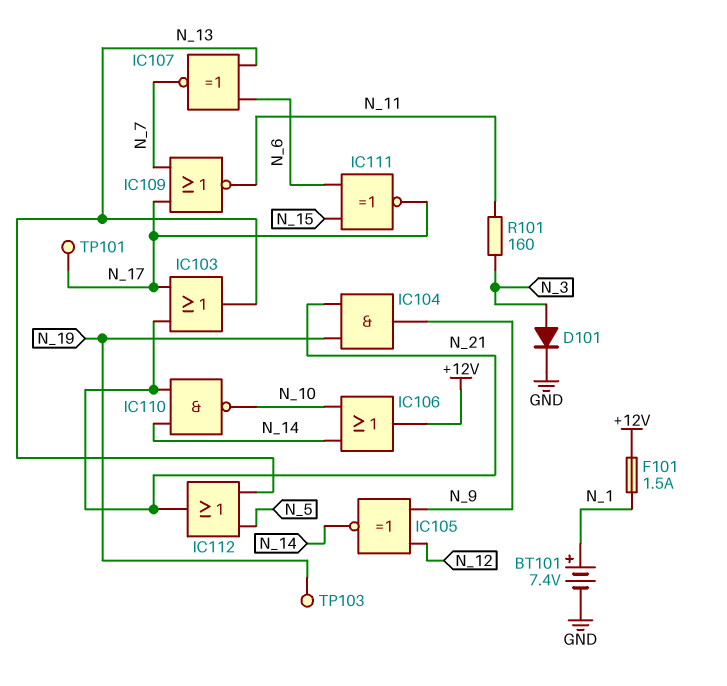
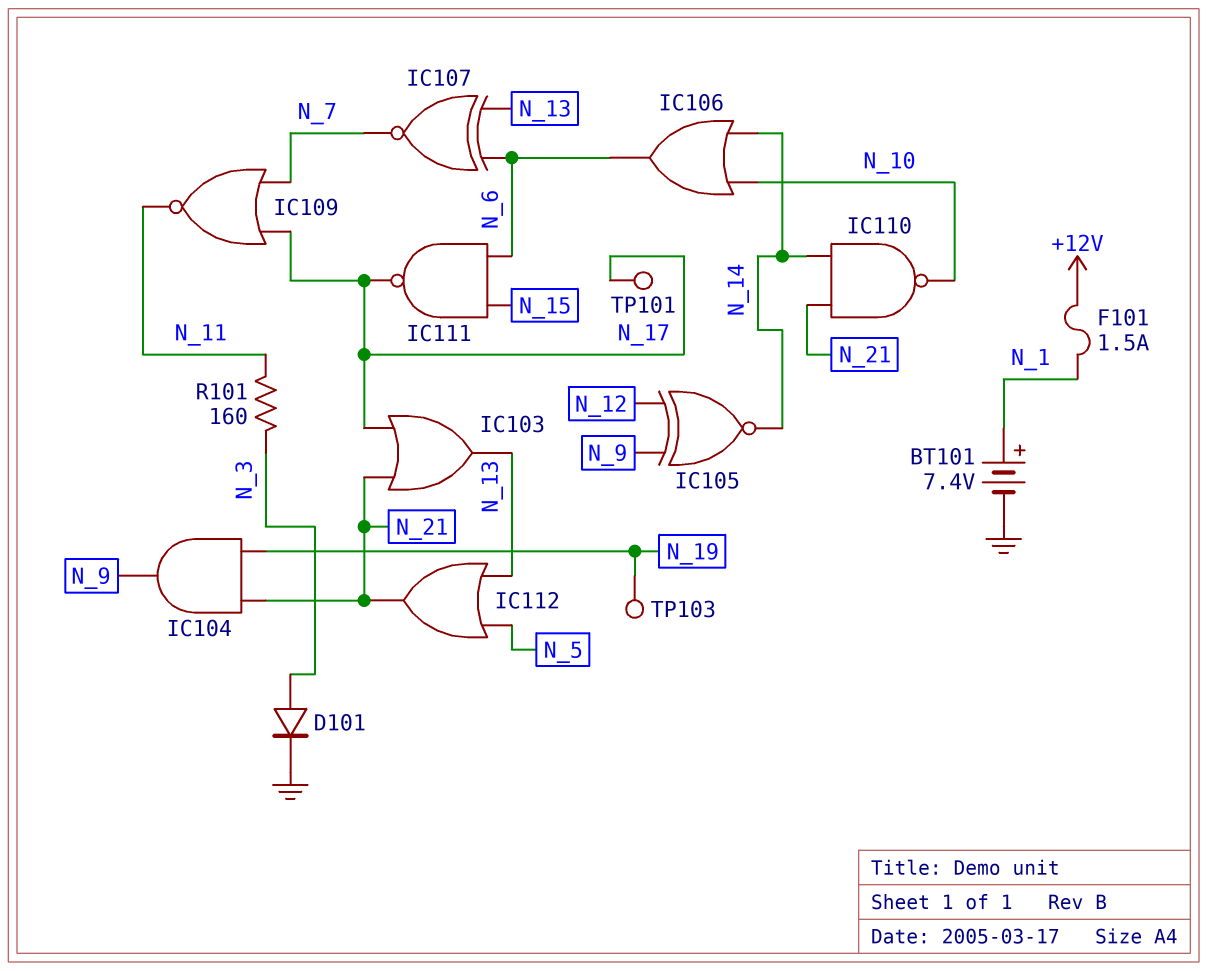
IC106: OR (in N_10, in N_14, out +12V) -> OR (in N_10, in N_14, out N_6)
IC111: XNOR (in N_6, in N_15, out N_17) -> NAND (in N_6, in N_15, out N_17)

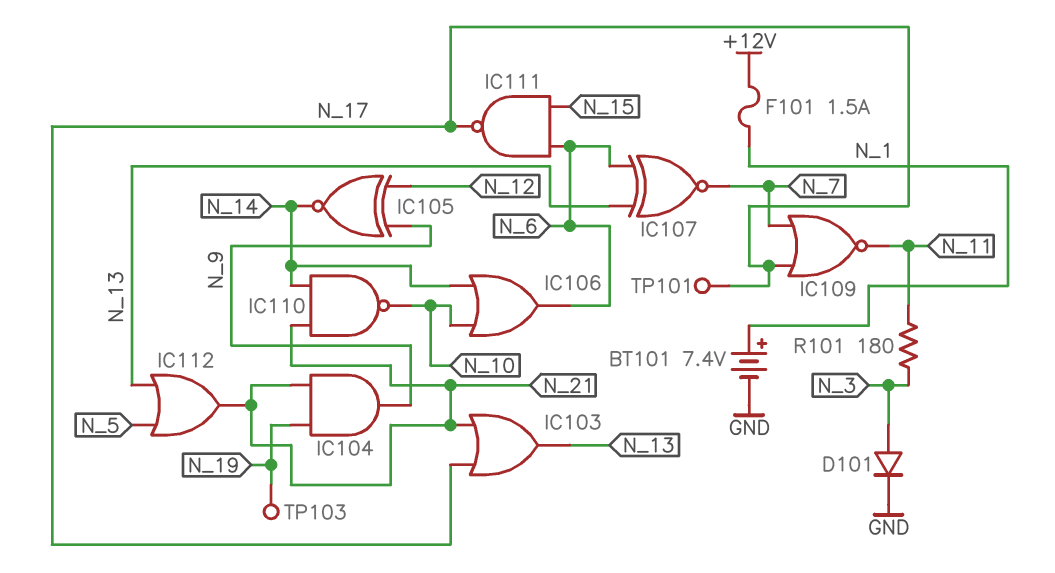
R101: 160 (N_3, N_11) -> 180 (N_3, N_11)

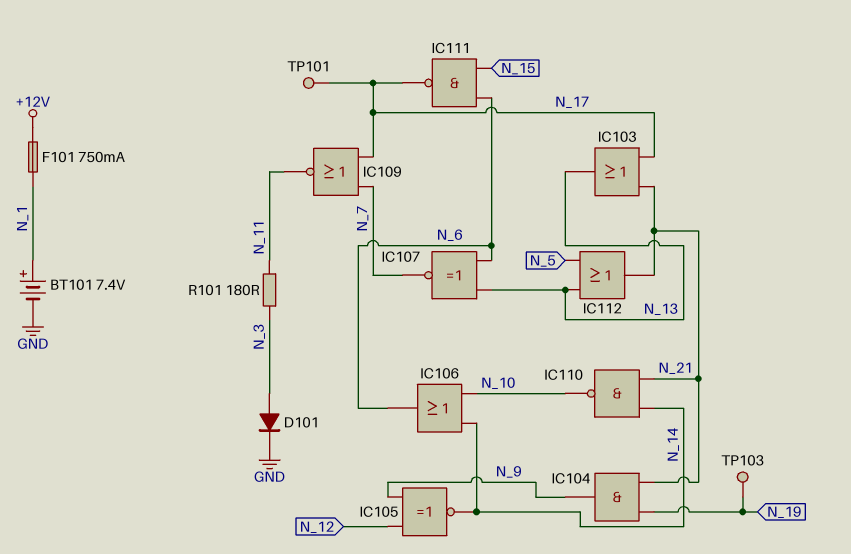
F101: 1.5A (+12V, N_1) -> 750mA (+12V, N_1)

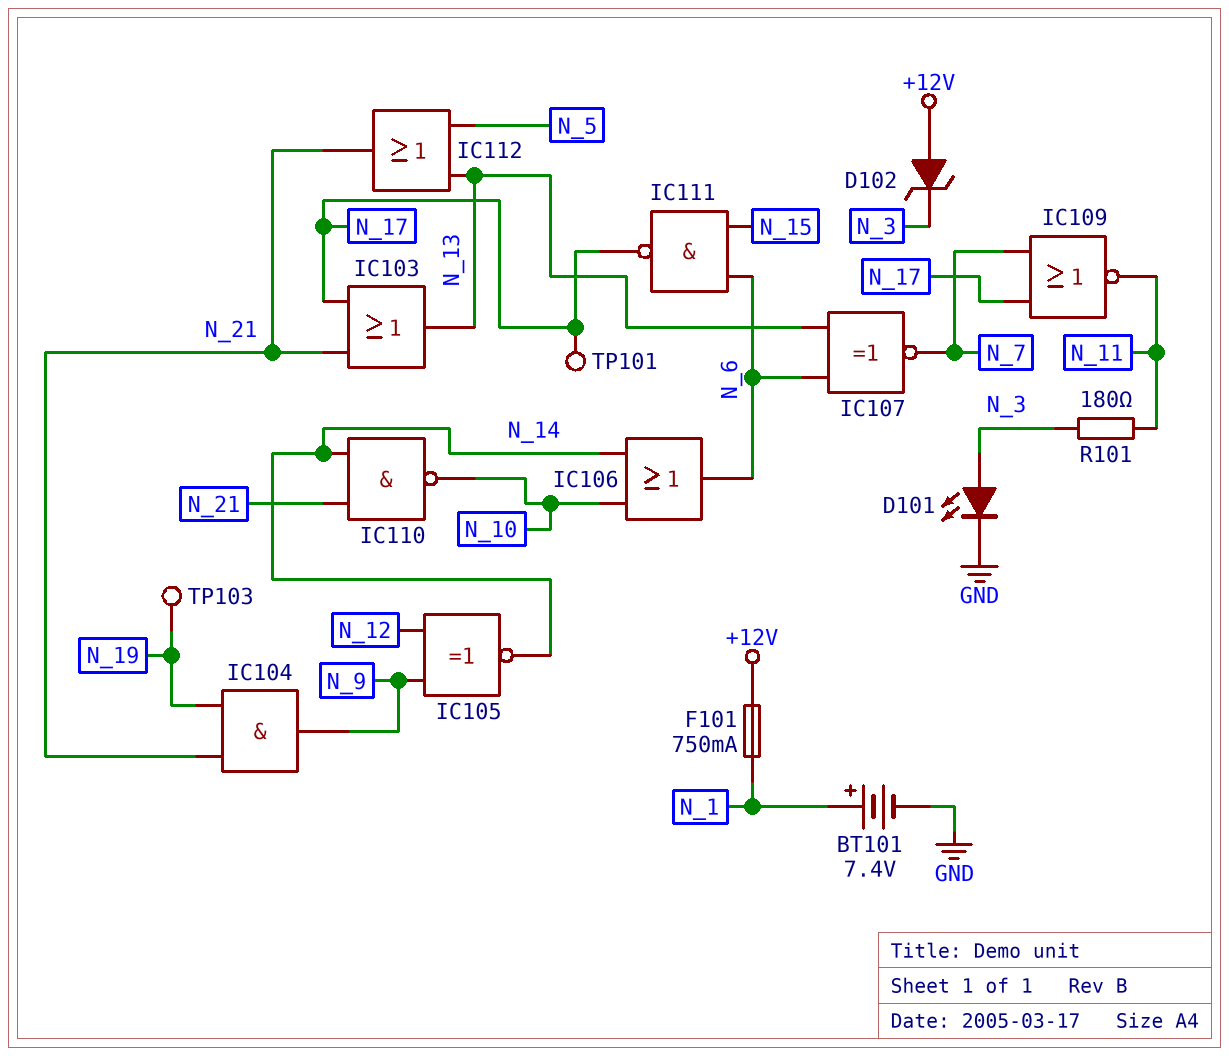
D101: diode (A N_3, K GND) -> LED (A N_3, K GND)
D102: none -> zener (A +12V, K N_3)

